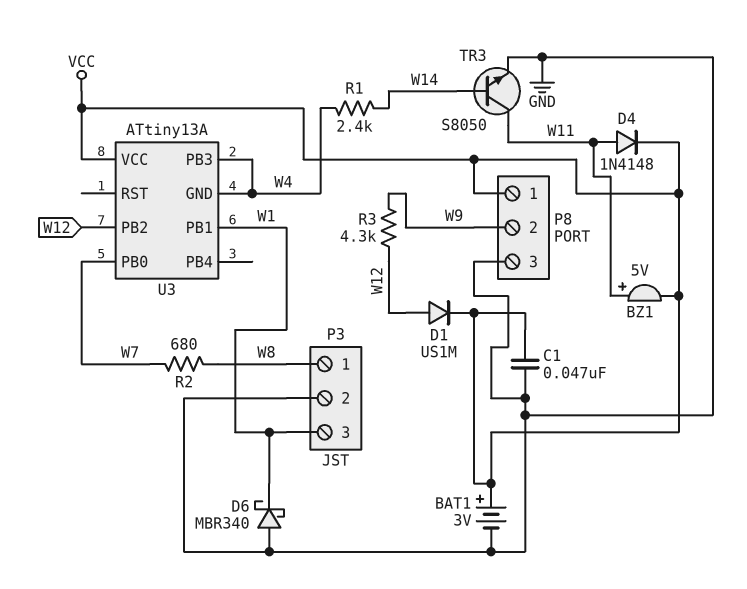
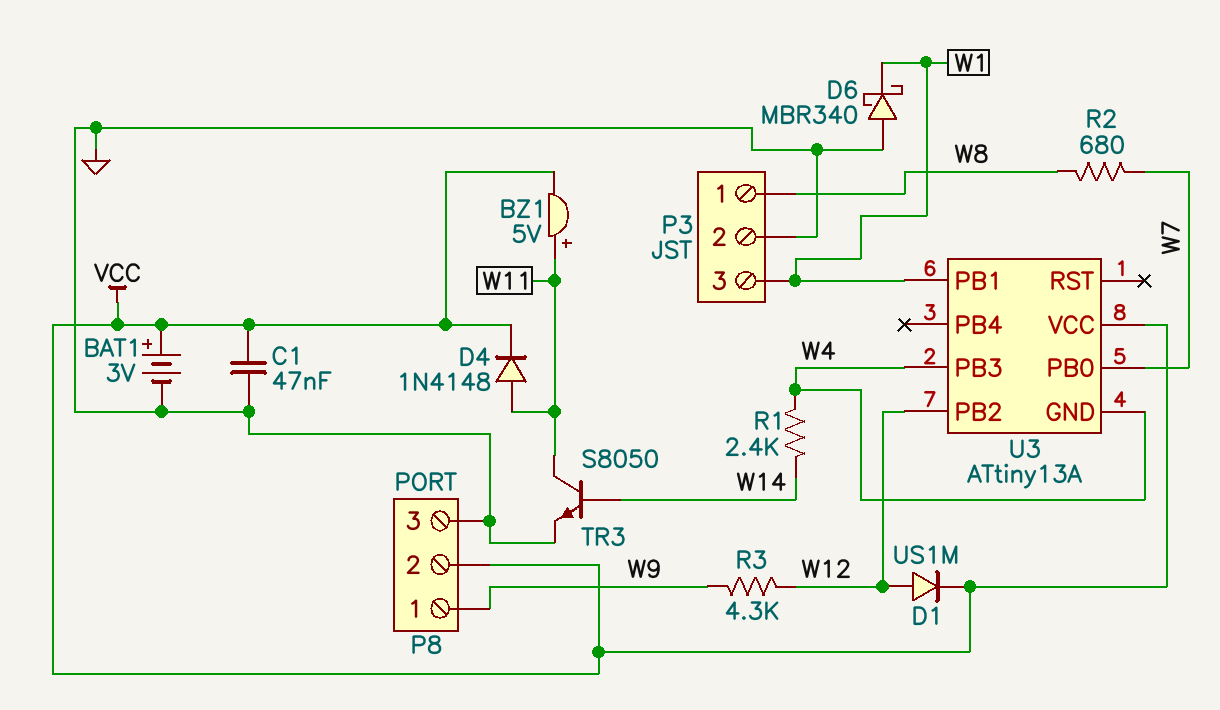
P8 pin 1: VCC -> W9
P8 pin 2: W9 -> VCC

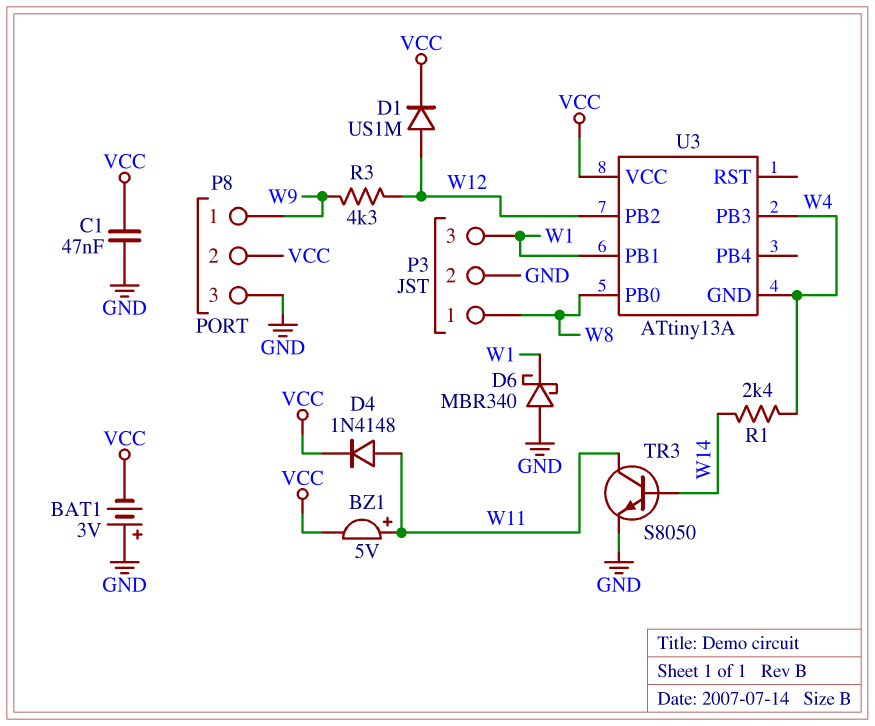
BAT1: 3V (plus VCC, minus GND) -> 3V (plus GND, minus VCC)
R2: 680 (W7, W8) -> none
U3 pin PB0: W7 -> W8

